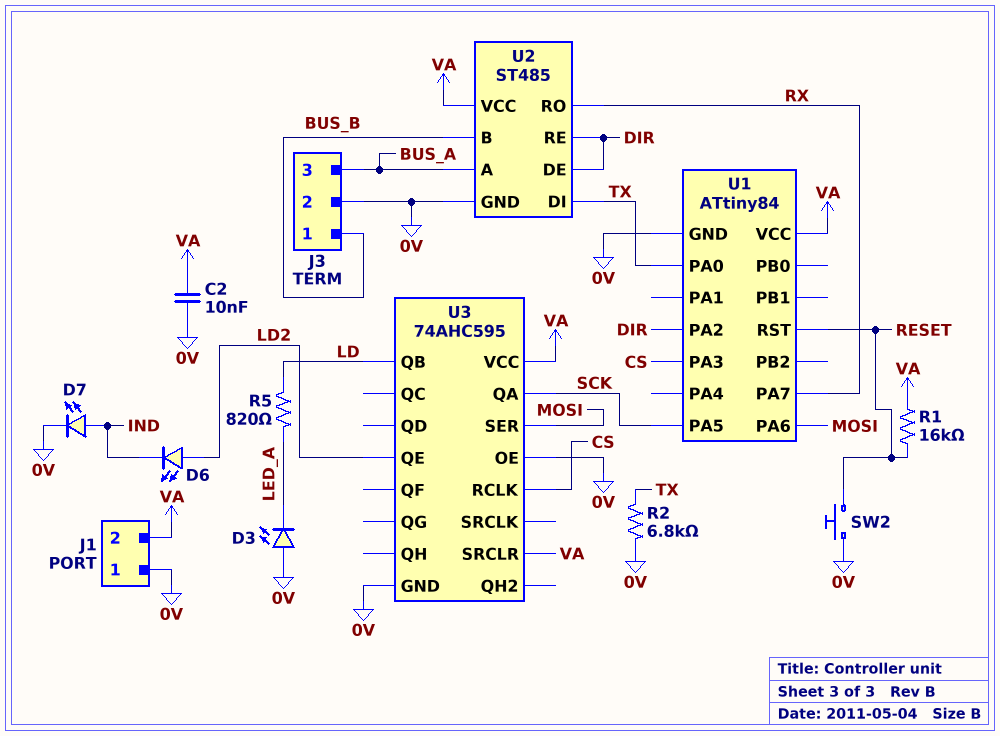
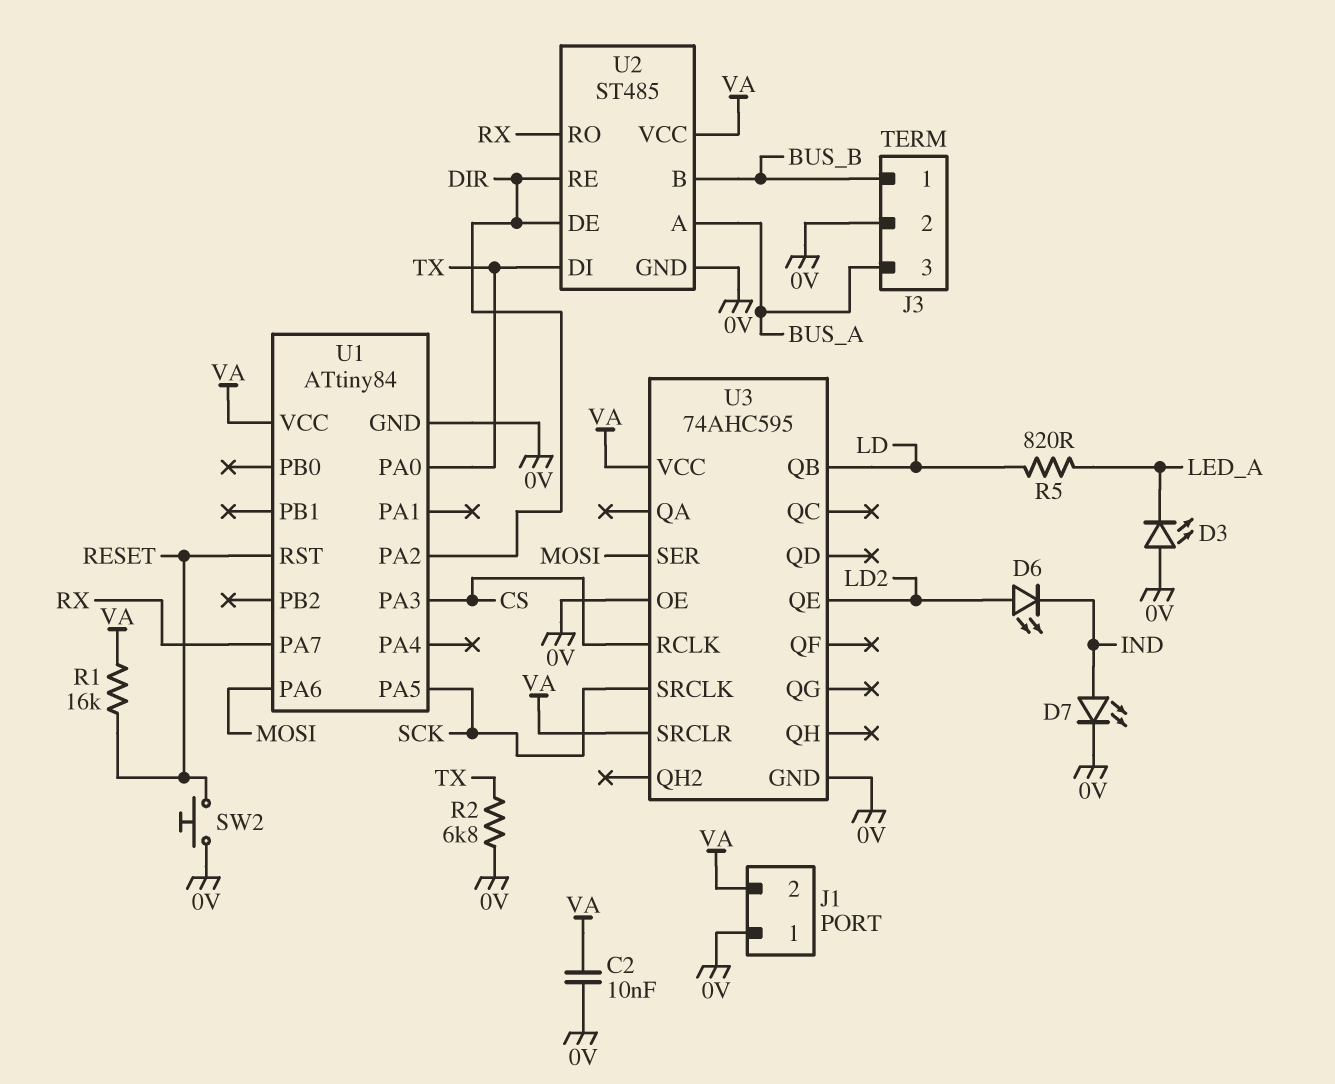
U3 pin QA: SCK -> none
U3 pin SRCLK: none -> SCK

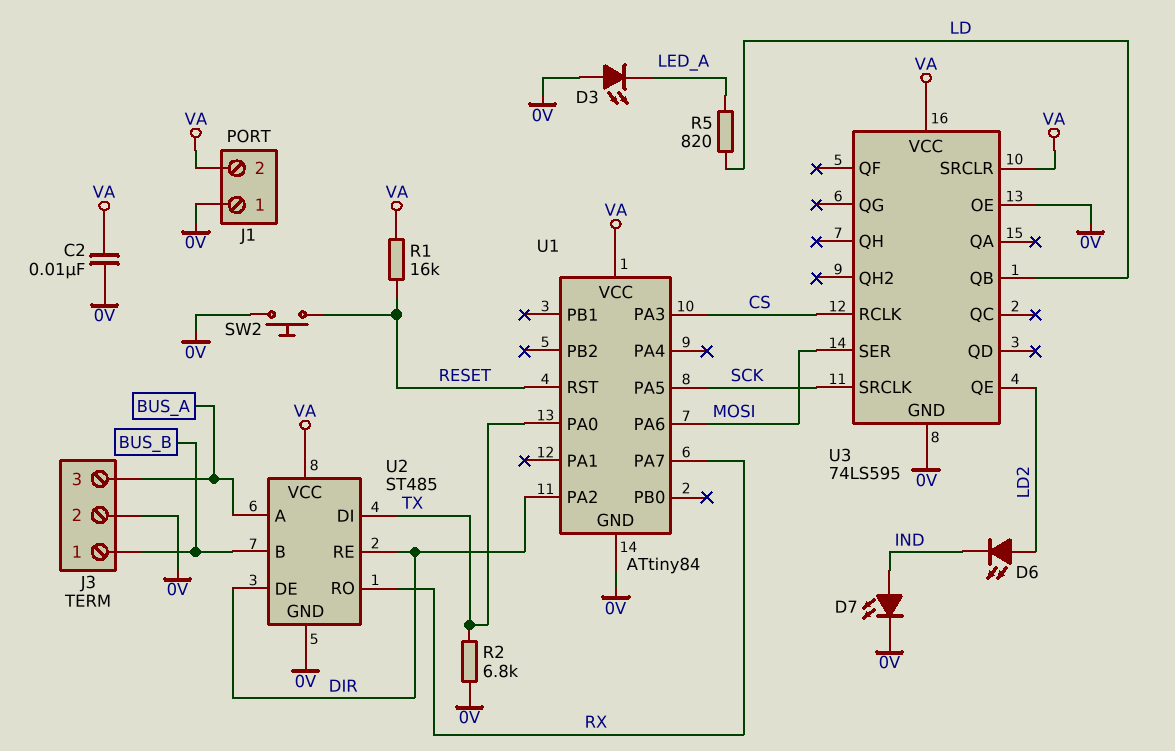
U3: 74AHC595 -> 74LS595

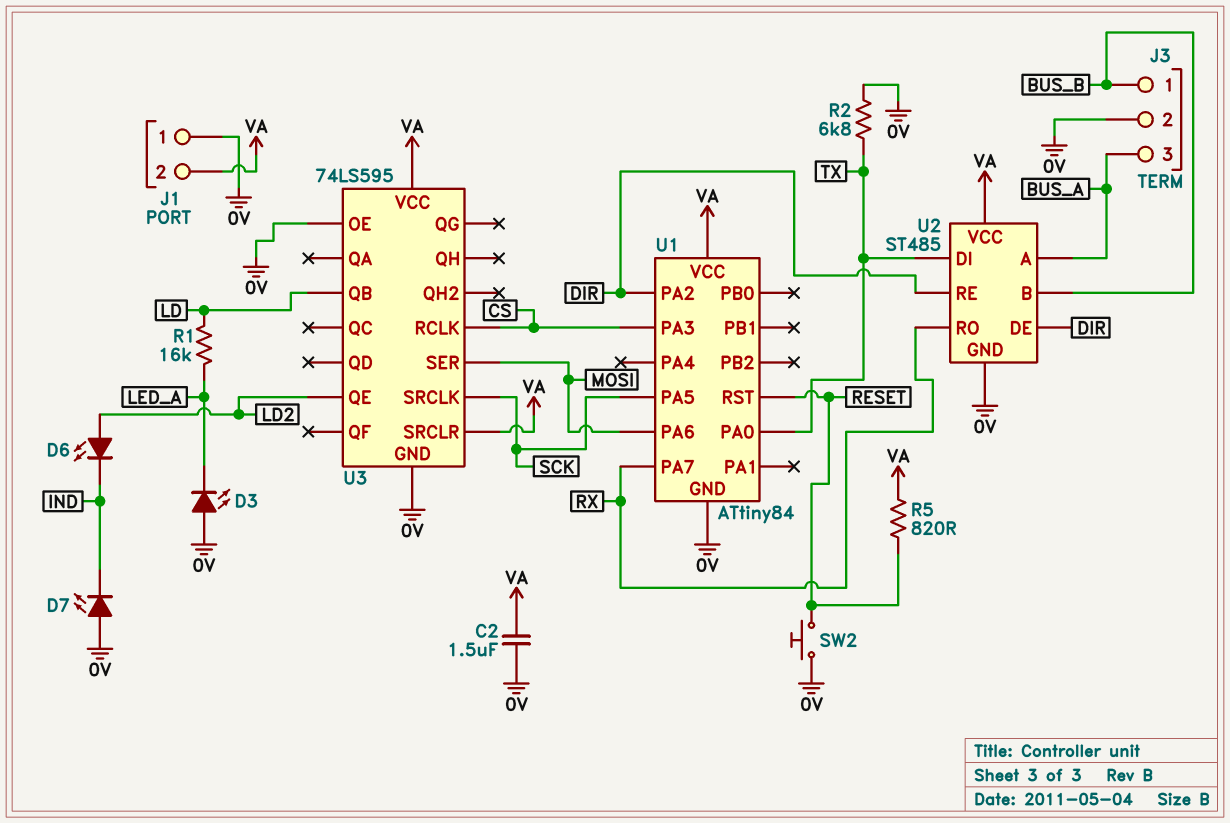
C2: 10nF (0V, VA) -> 1.5uF (0V, VA)
D7: LED (A IND, K 0V) -> LED (A 0V, K IND)
R1: 16k (RESET, VA) -> 16k (LD, LED_A)
R5: 820 (LD, LED_A) -> 820 (RESET, VA)

